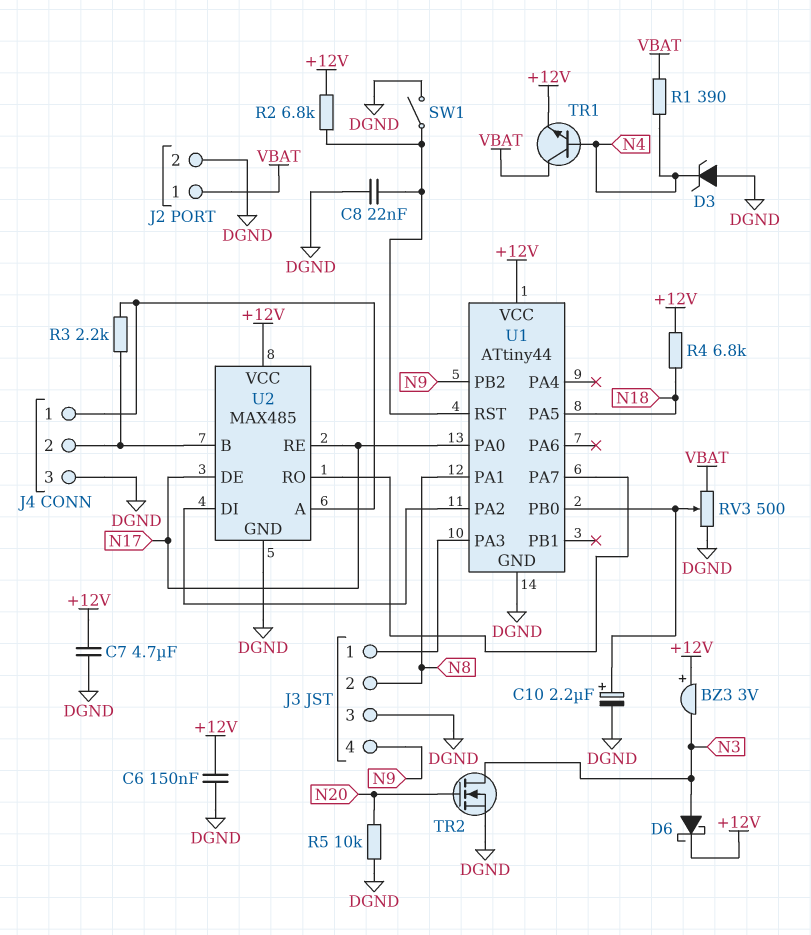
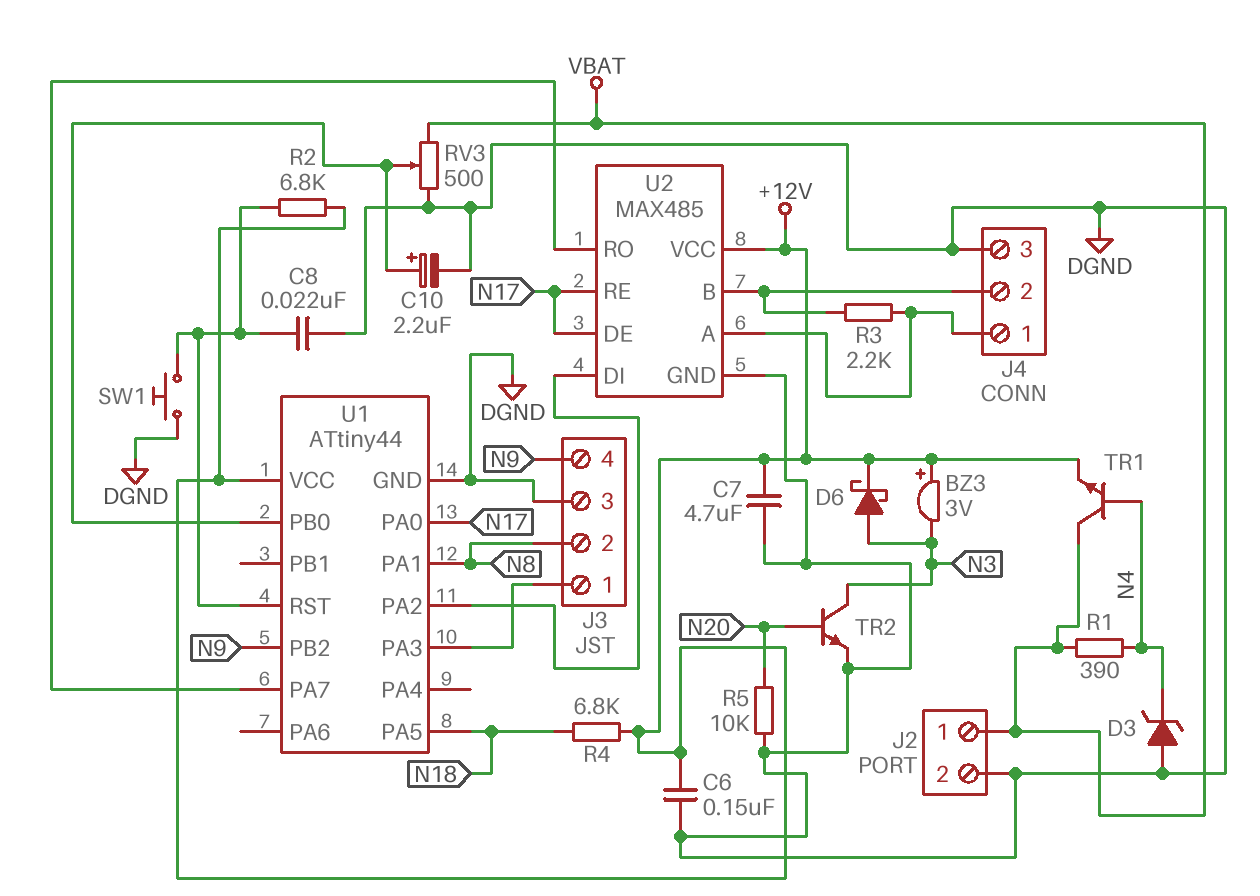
SW1: switch (DGND, U1/RST) -> button (DGND, U1/RST)
TR2: NMOS (G N20, D N3, S DGND) -> NPN (B N20, C N3, E DGND)

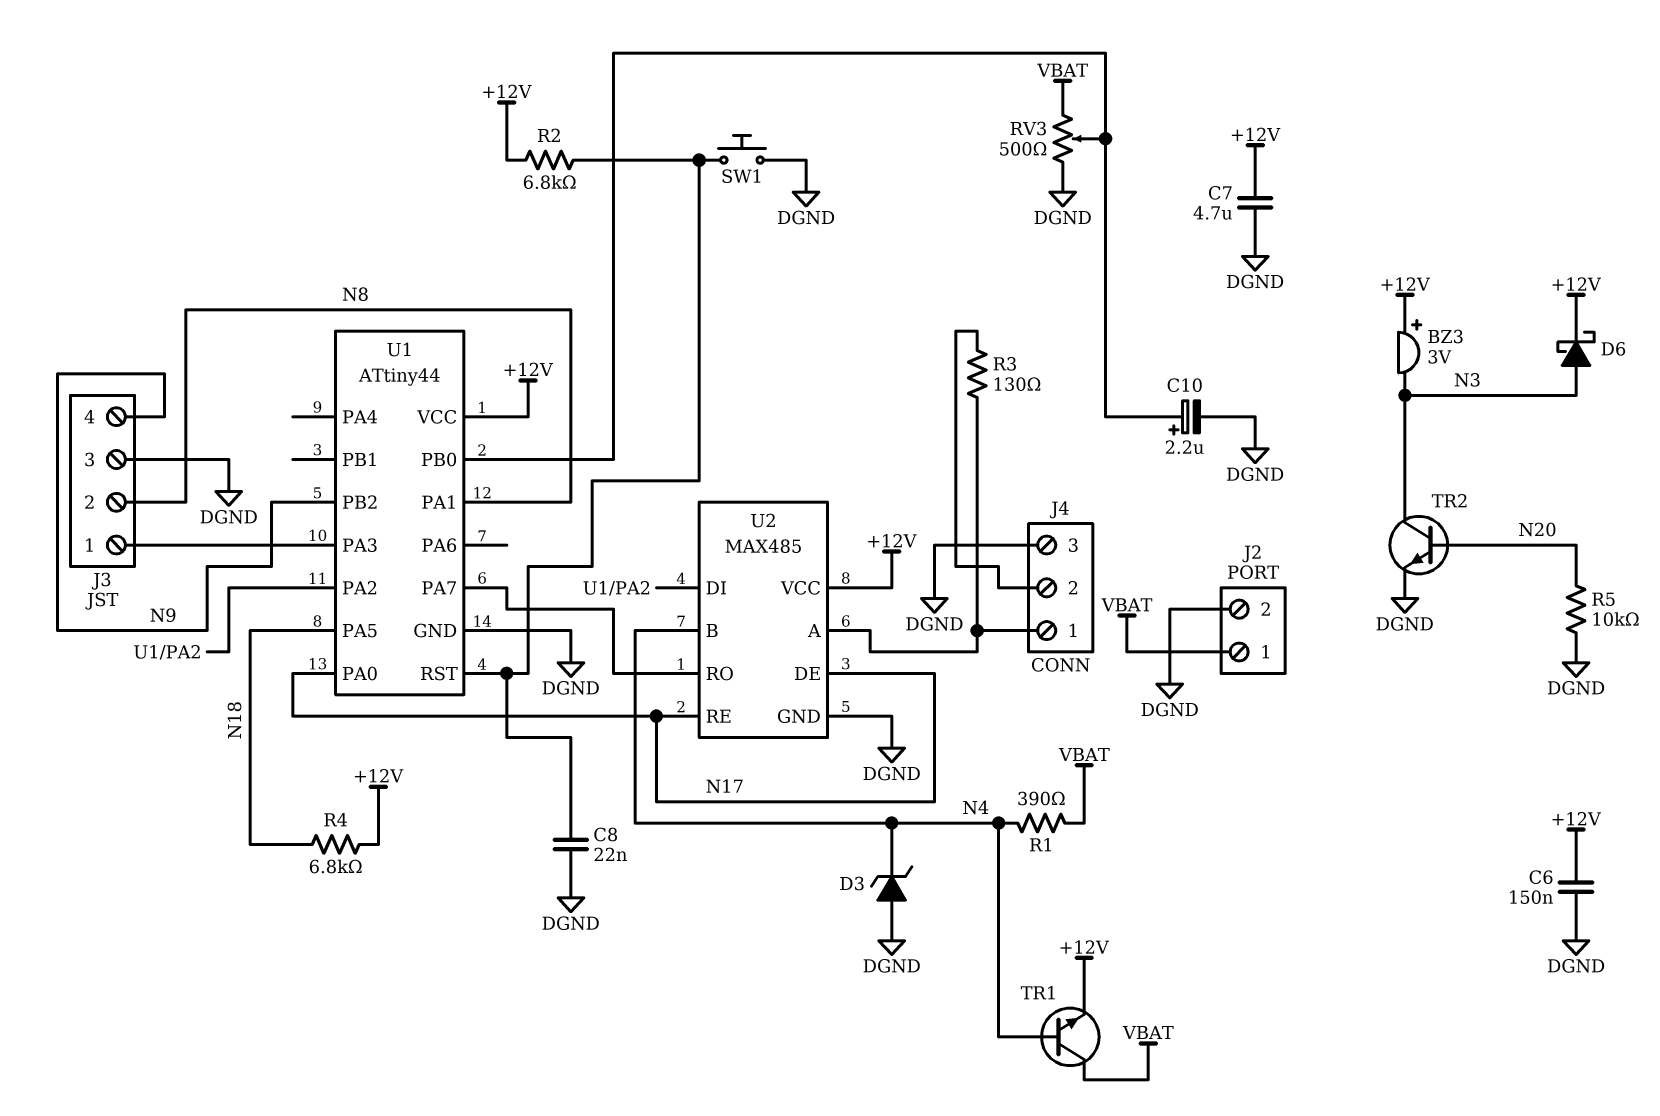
R3: 2.2k (J4/1, J4/2) -> 130 (J4/1, J4/2)
U2 pin B: J4/2 -> N4

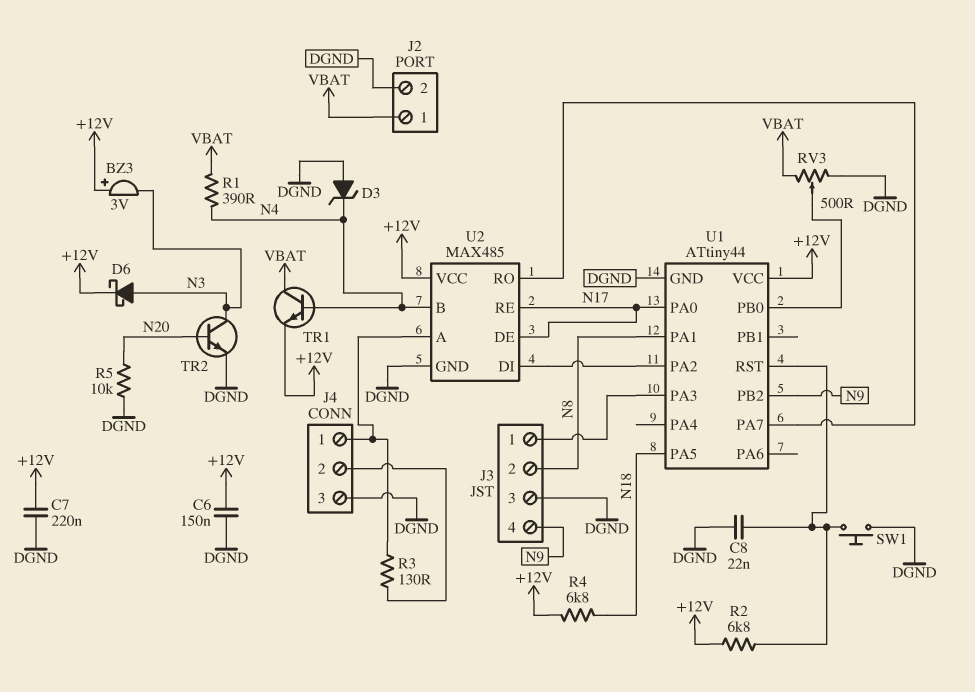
C7: 4.7uF (+12V, DGND) -> 220nF (+12V, DGND)
C10: 2.2uF (plus U1/PB0, minus DGND) -> none

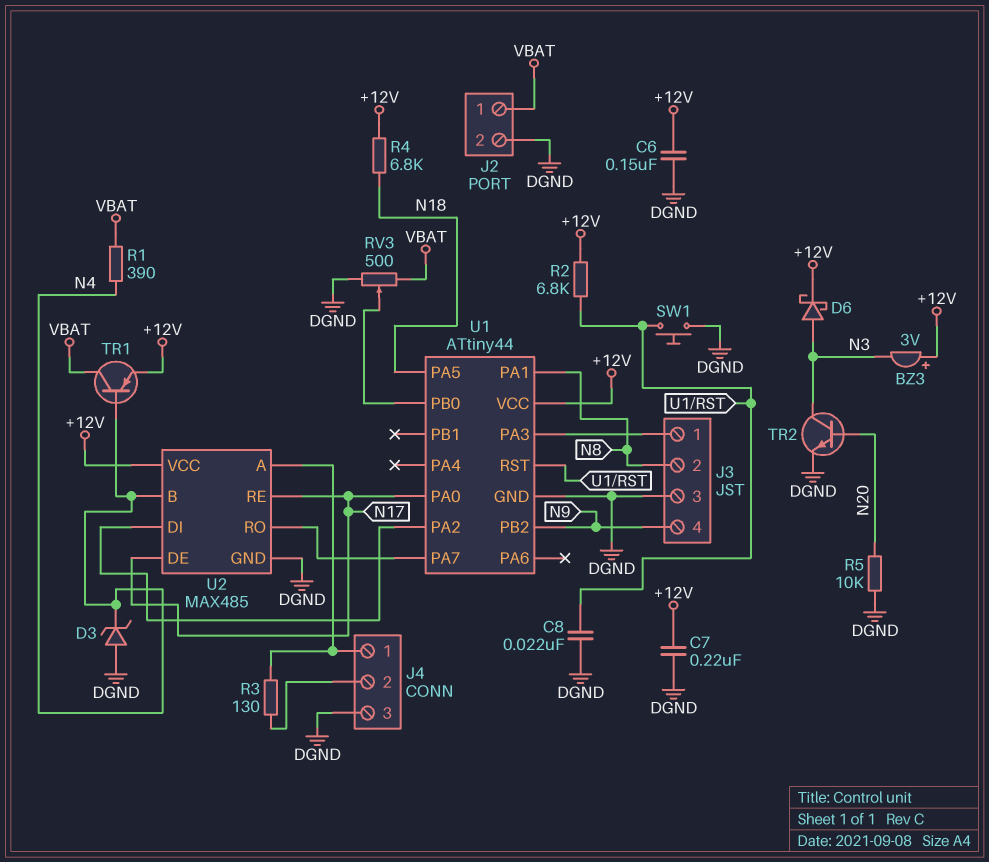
TR1: NPN (B N4, C VBAT, E +12V) -> PNP (B N4, C VBAT, E +12V)

